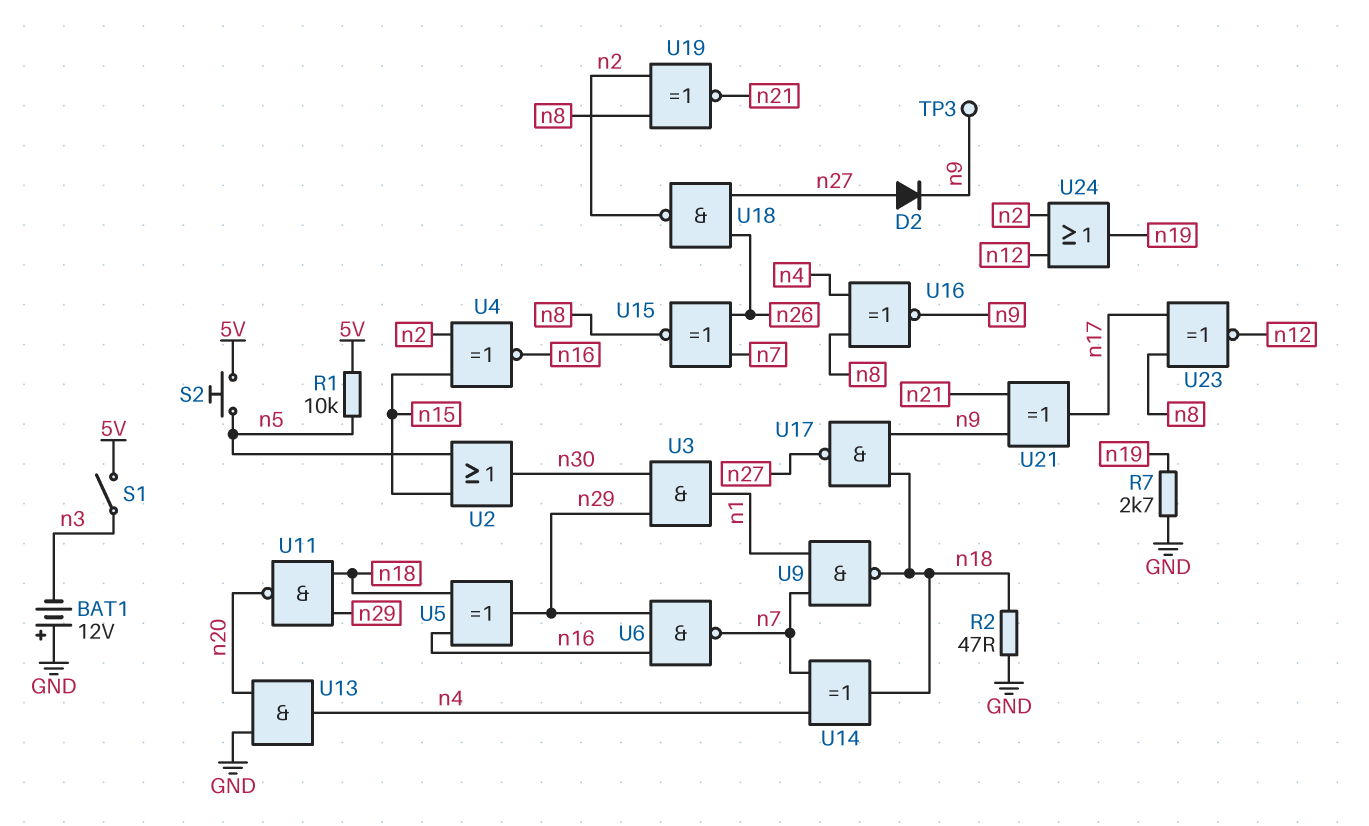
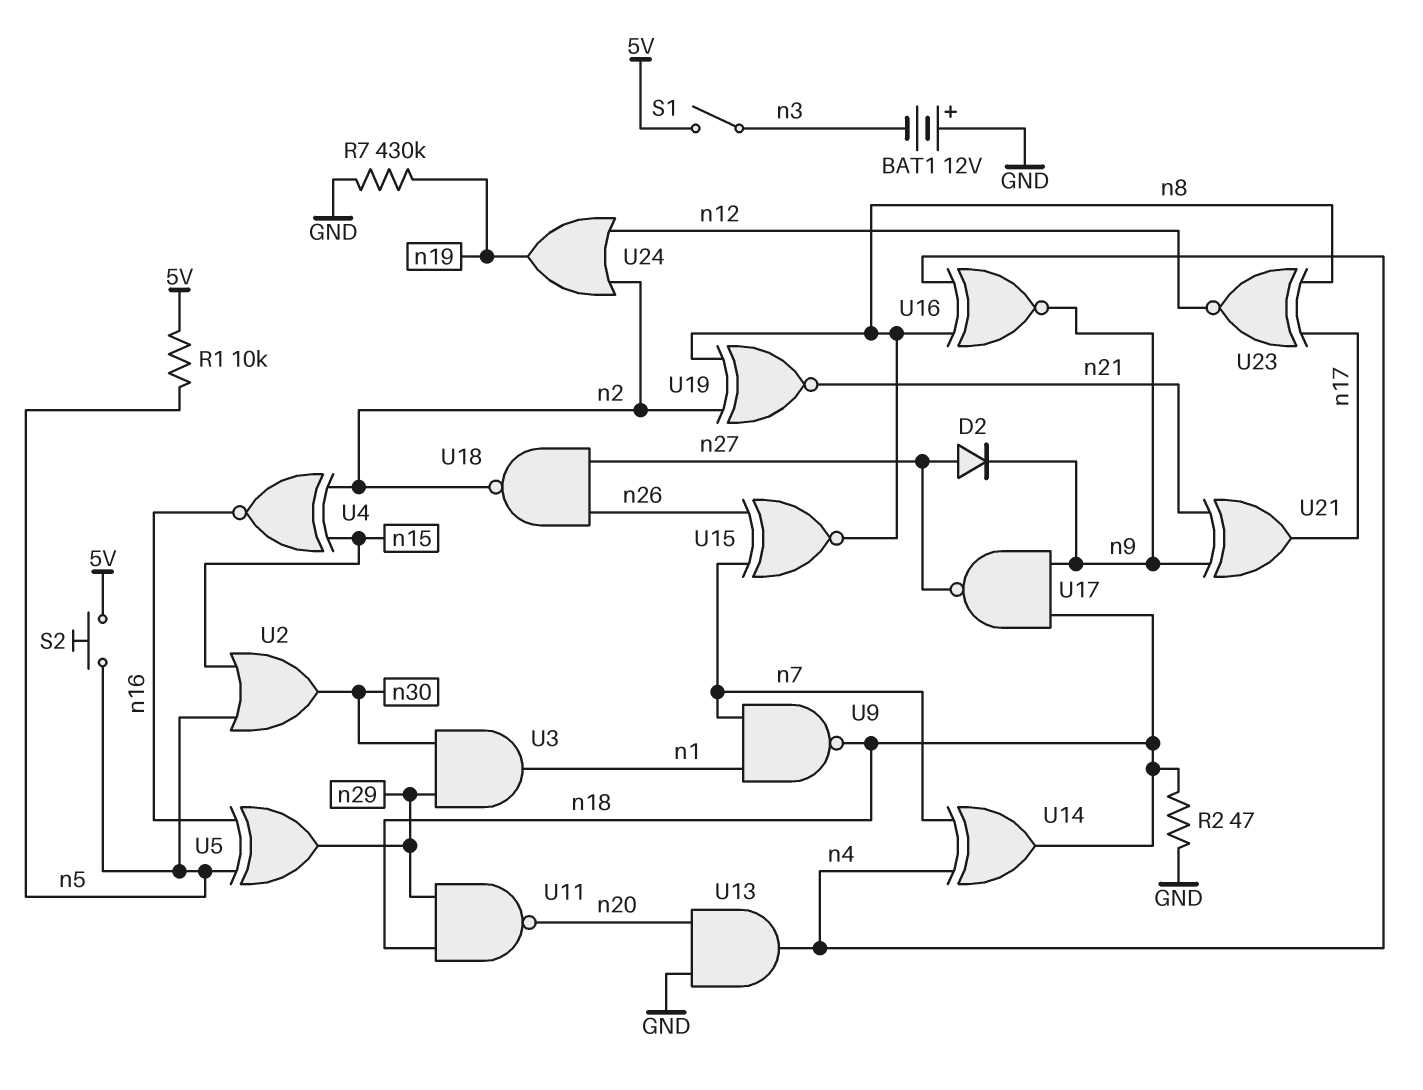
R7: 2.7k (GND, n19) -> 430k (GND, n19)
TP3: test point (n9) -> none
U5: XOR (in n16, in n18, out n29) -> XOR (in n5, in n16, out n29)
U6: NAND (in n16, in n29, out n7) -> none

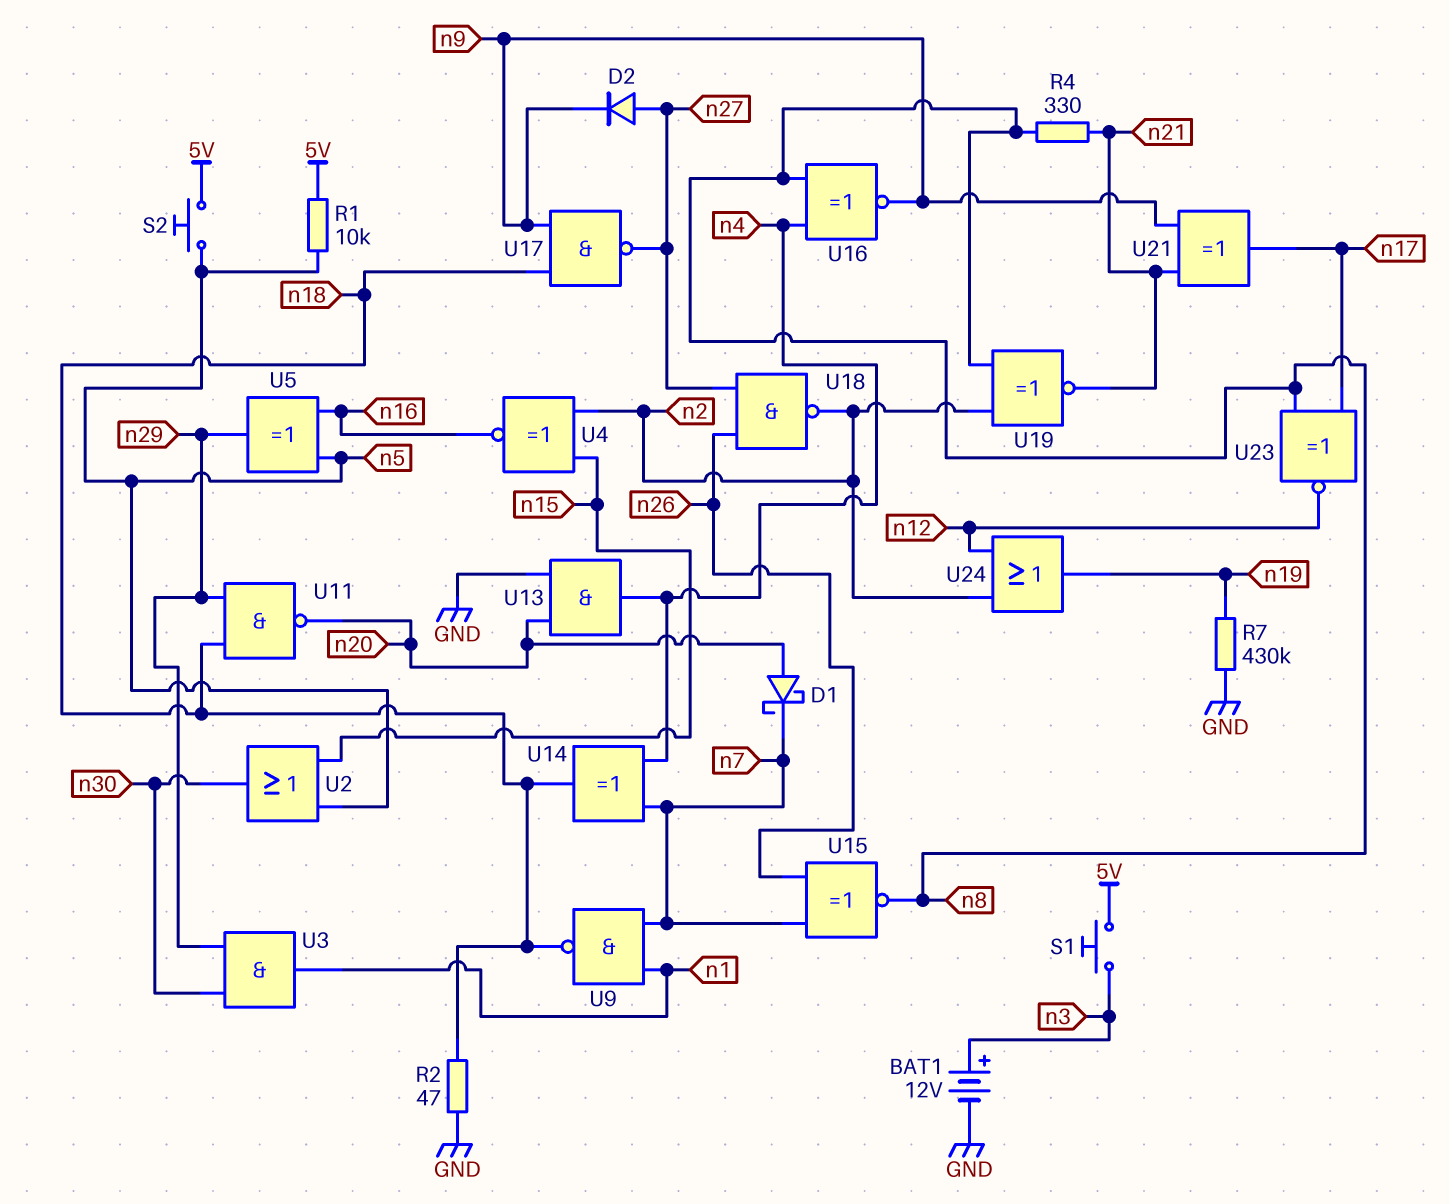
BAT1: 12V (plus GND, minus n3) -> 12V (plus n3, minus GND)
D1: none -> schottky (A n20, K n7)
R4: none -> 330 (n8, n21)
S1: switch (5V, n3) -> button (5V, n3)

